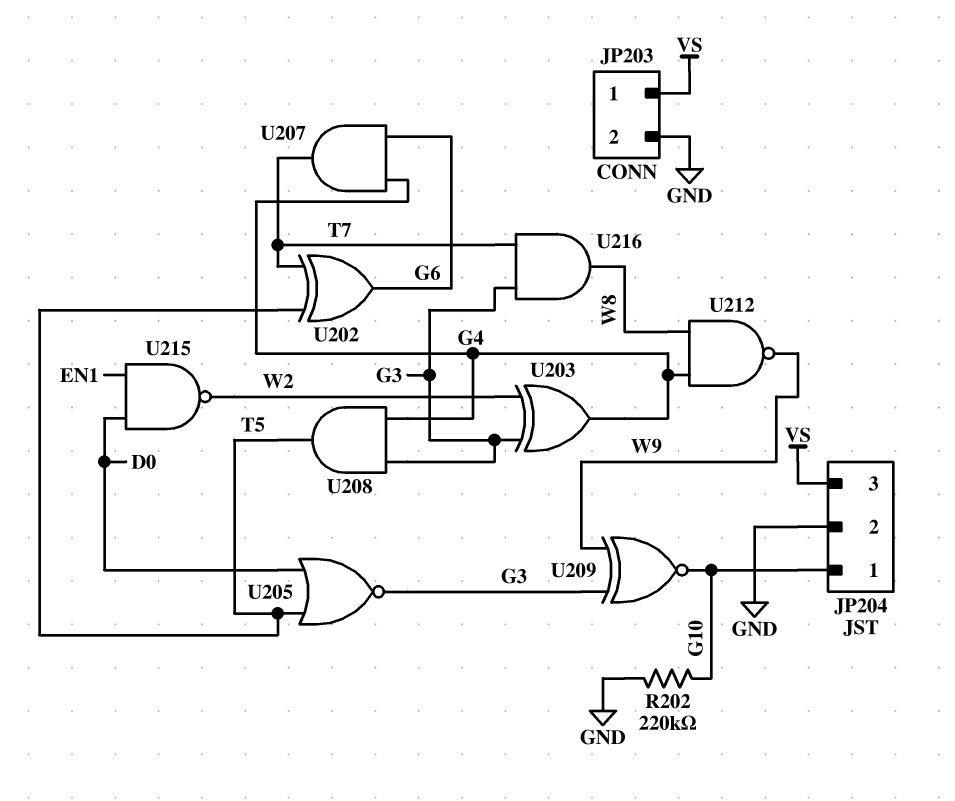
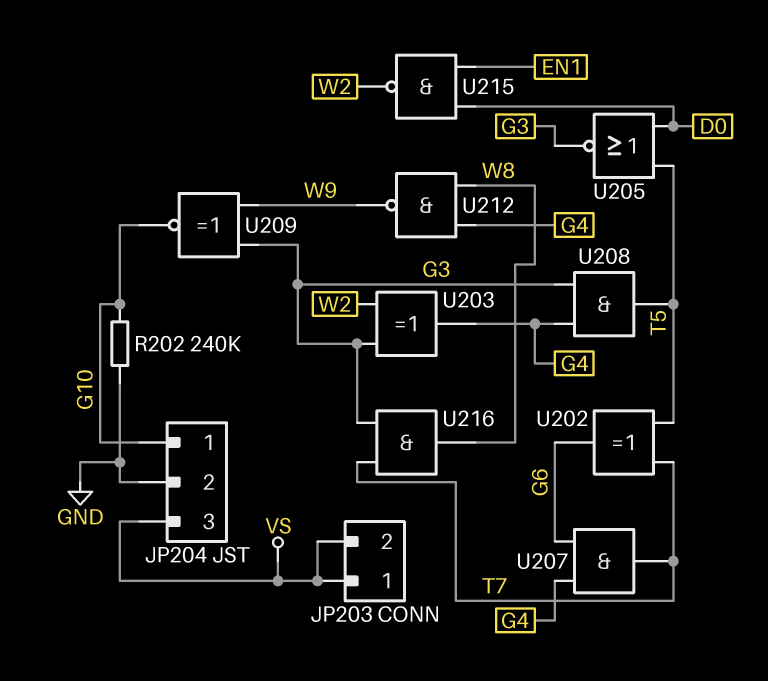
JP203 pin 2: GND -> VS
R202: 220k (G10, GND) -> 240k (G10, GND)

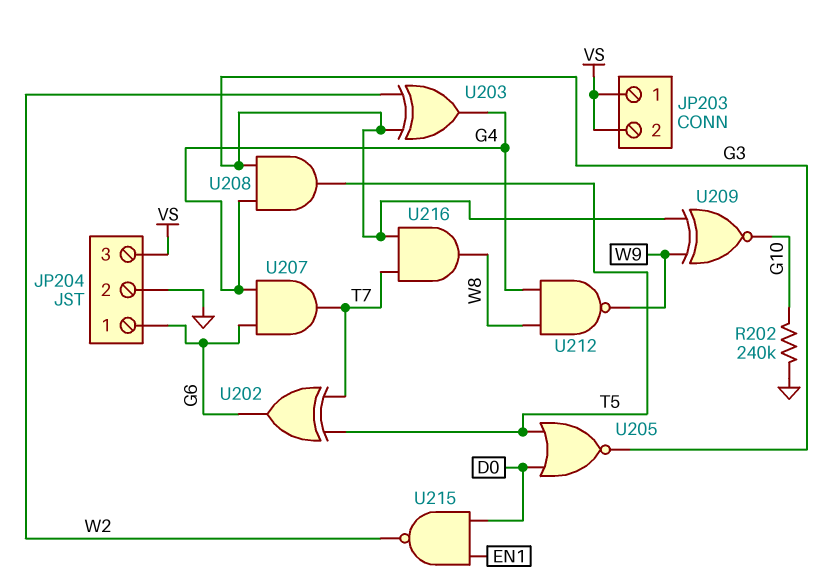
JP204 pin 1: G10 -> G6

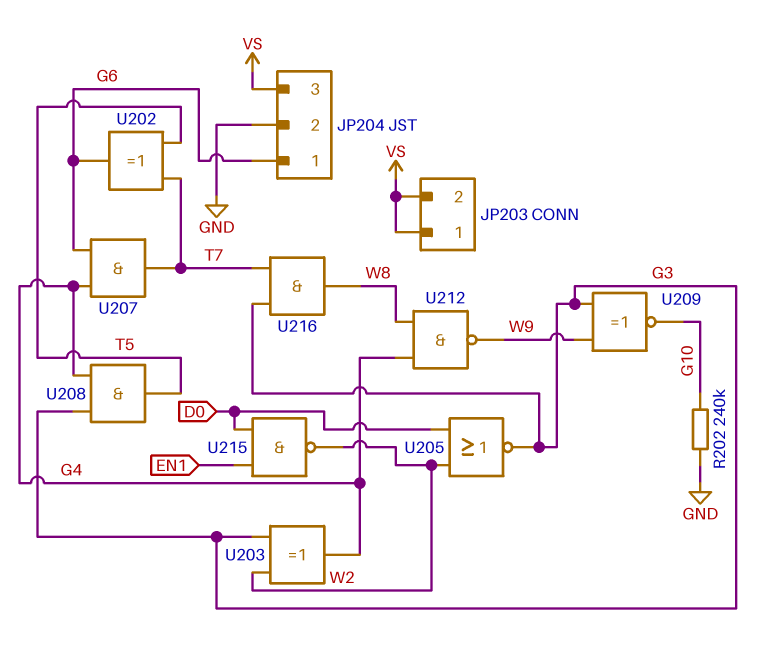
U205: NOR (in D0, in T5, out G3) -> NOR (in D0, in W2, out G3)

